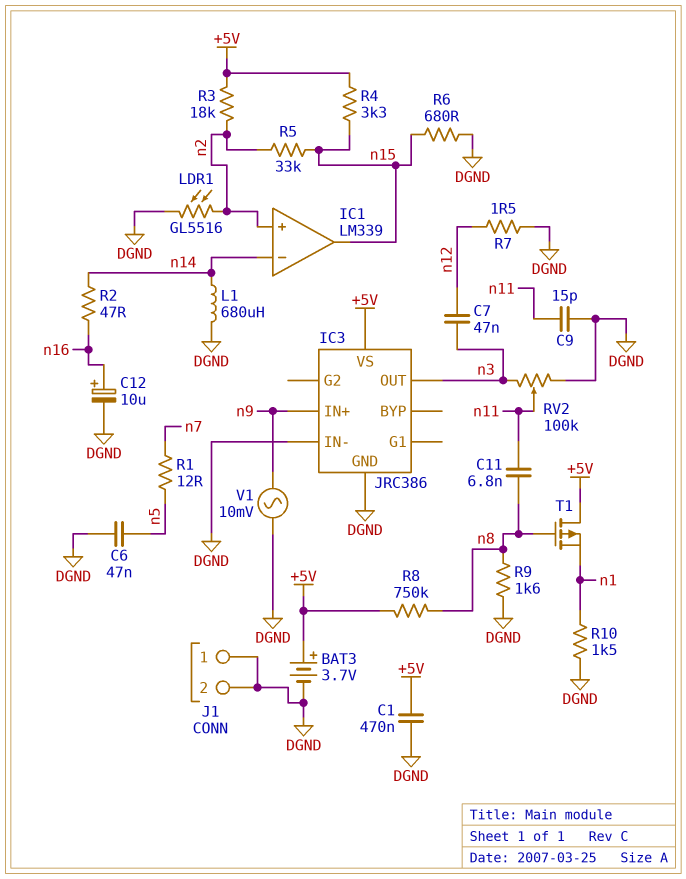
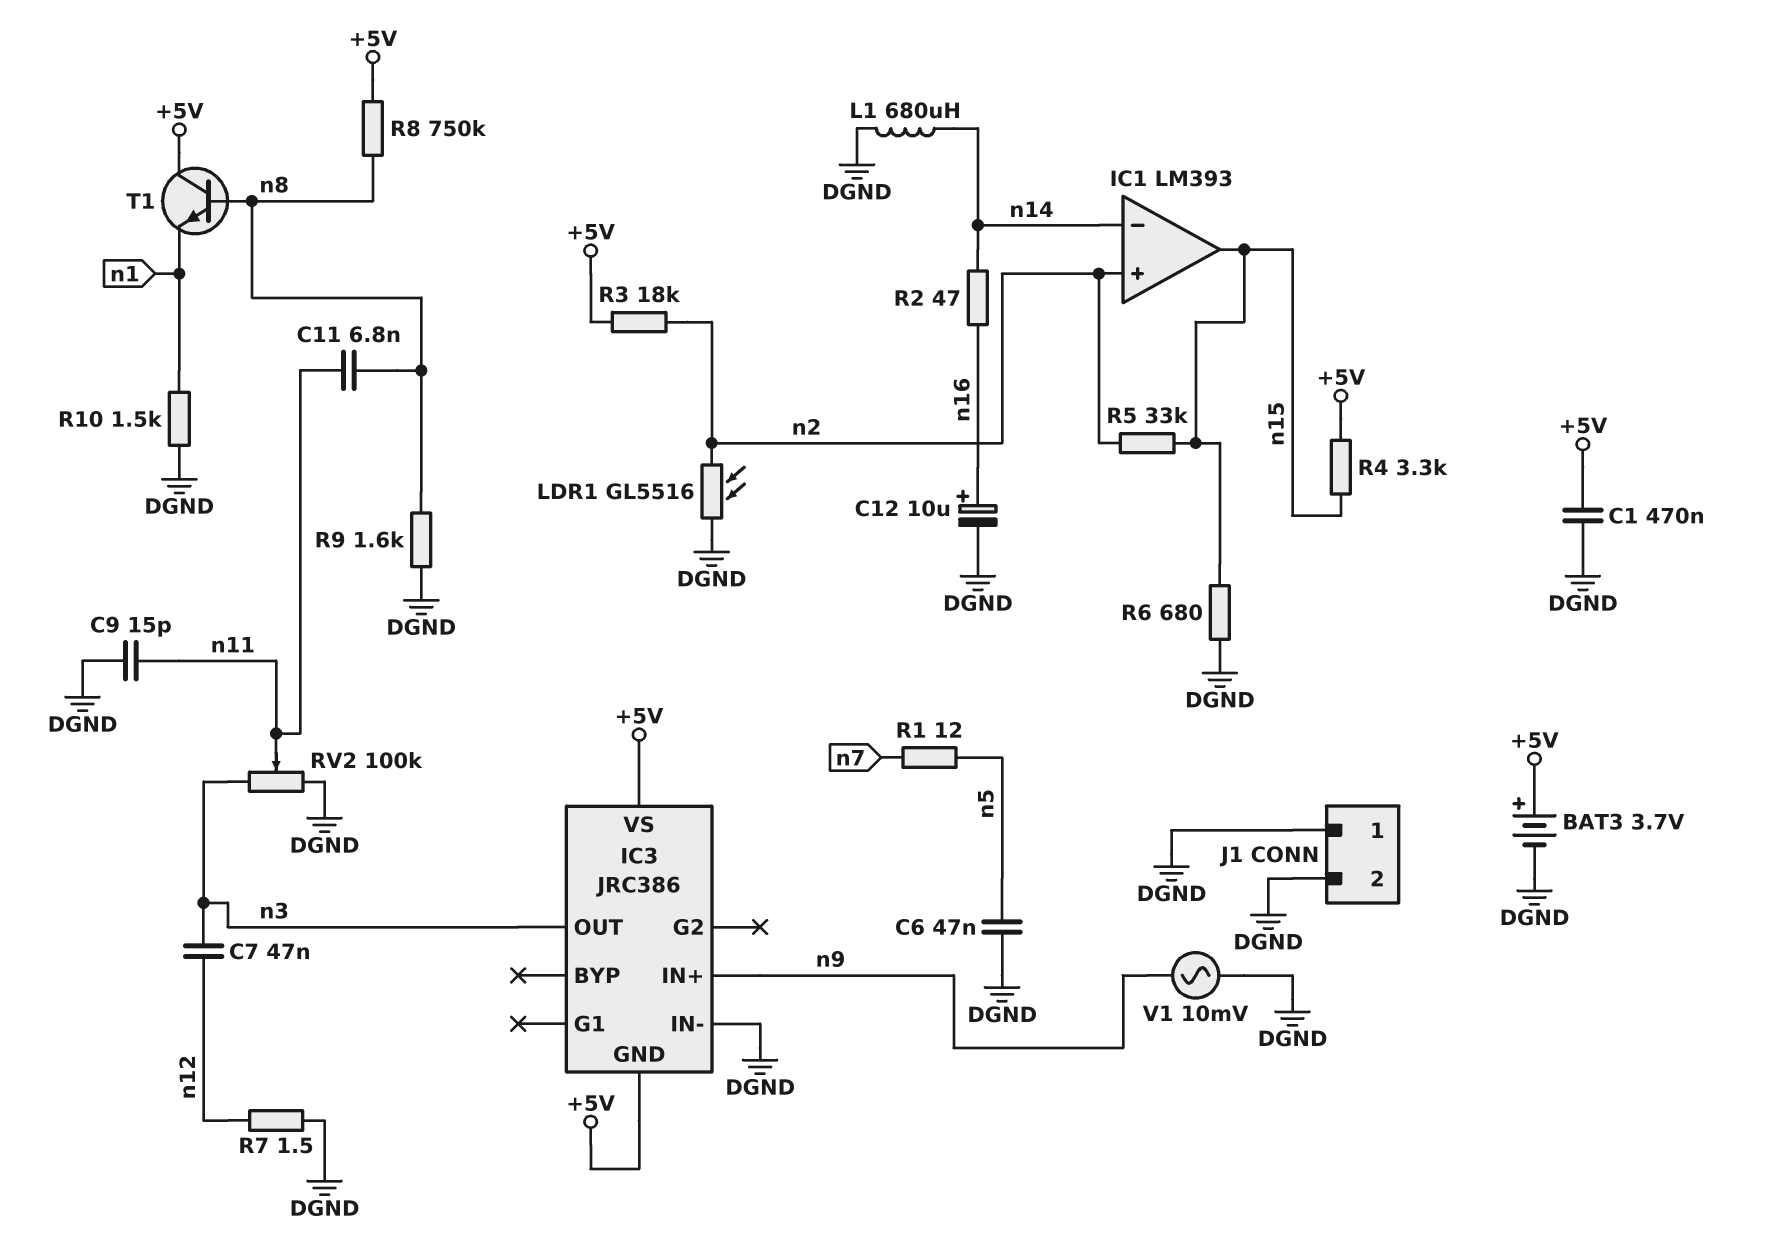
IC1: LM339 -> LM393
IC3 pin GND: DGND -> +5V
T1: PMOS (G n8, D +5V, S n1) -> NPN (B n8, C +5V, E n1)

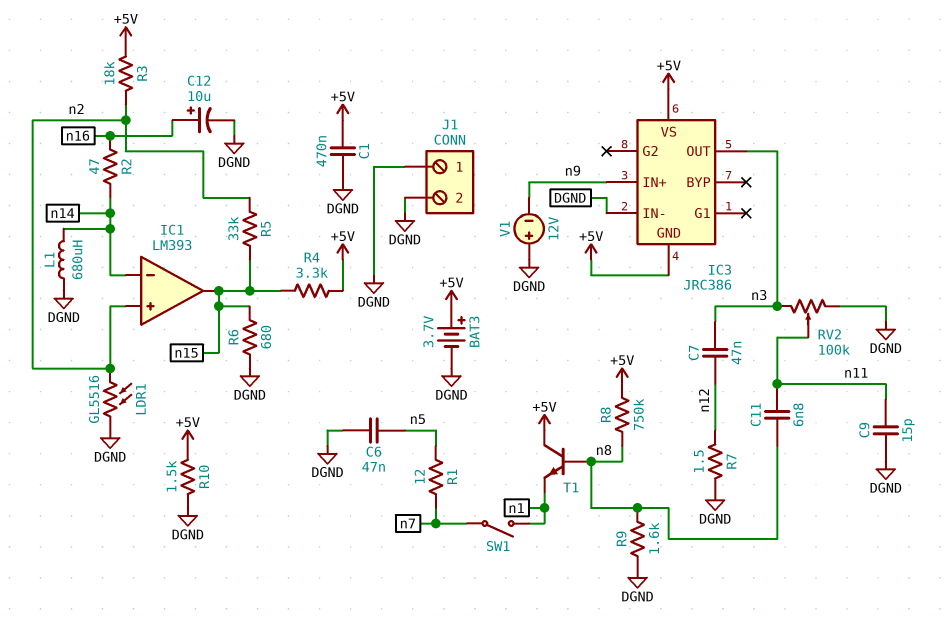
R10: 1.5k (DGND, n1) -> 1.5k (+5V, DGND)
SW1: none -> switch (n1, n7)
V1: AC 10mV (DGND, n9) -> 12V (plus DGND, minus n9)

